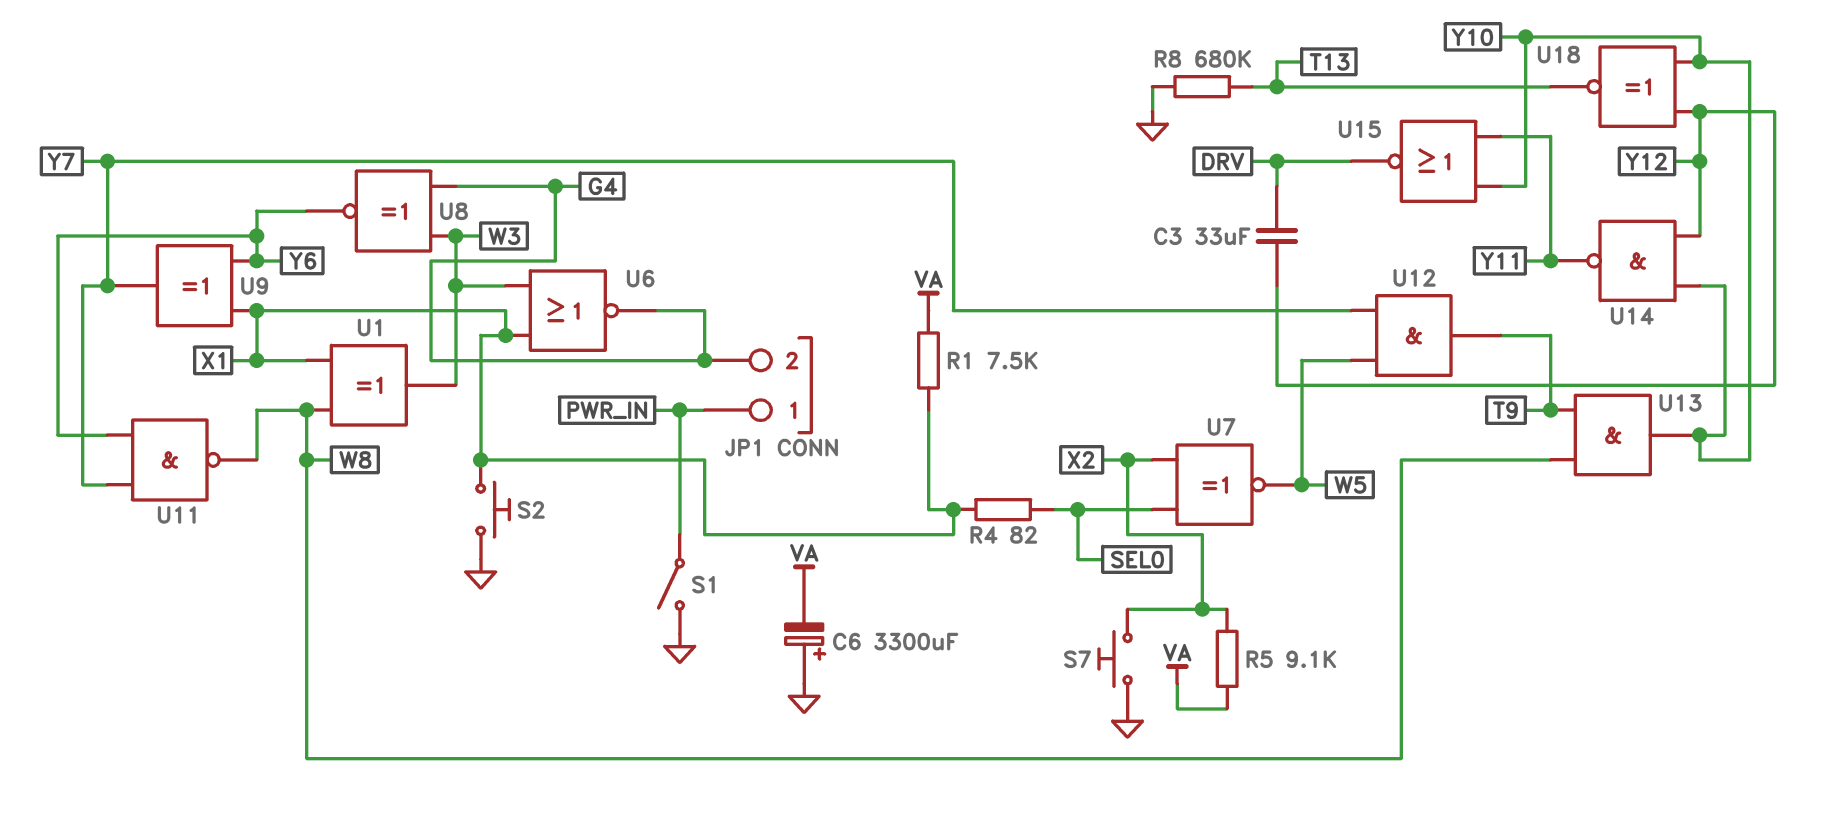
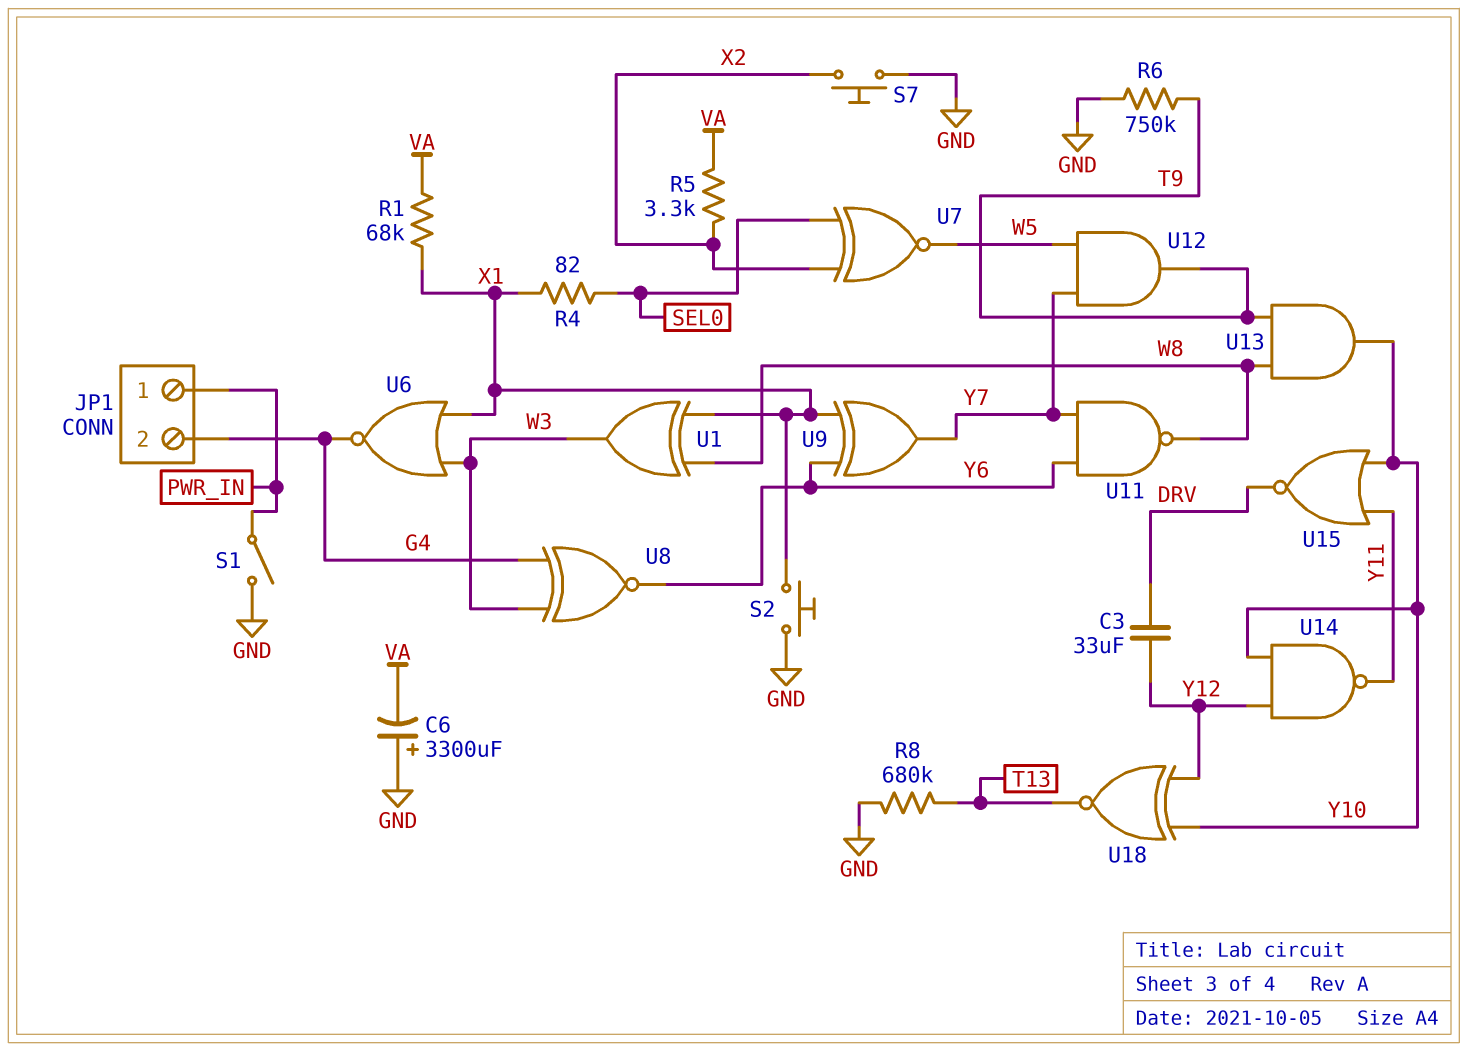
R1: 7.5k (VA, X1) -> 68k (VA, X1)
R5: 9.1k (VA, X2) -> 3.3k (VA, X2)
R6: none -> 750k (GND, T9)

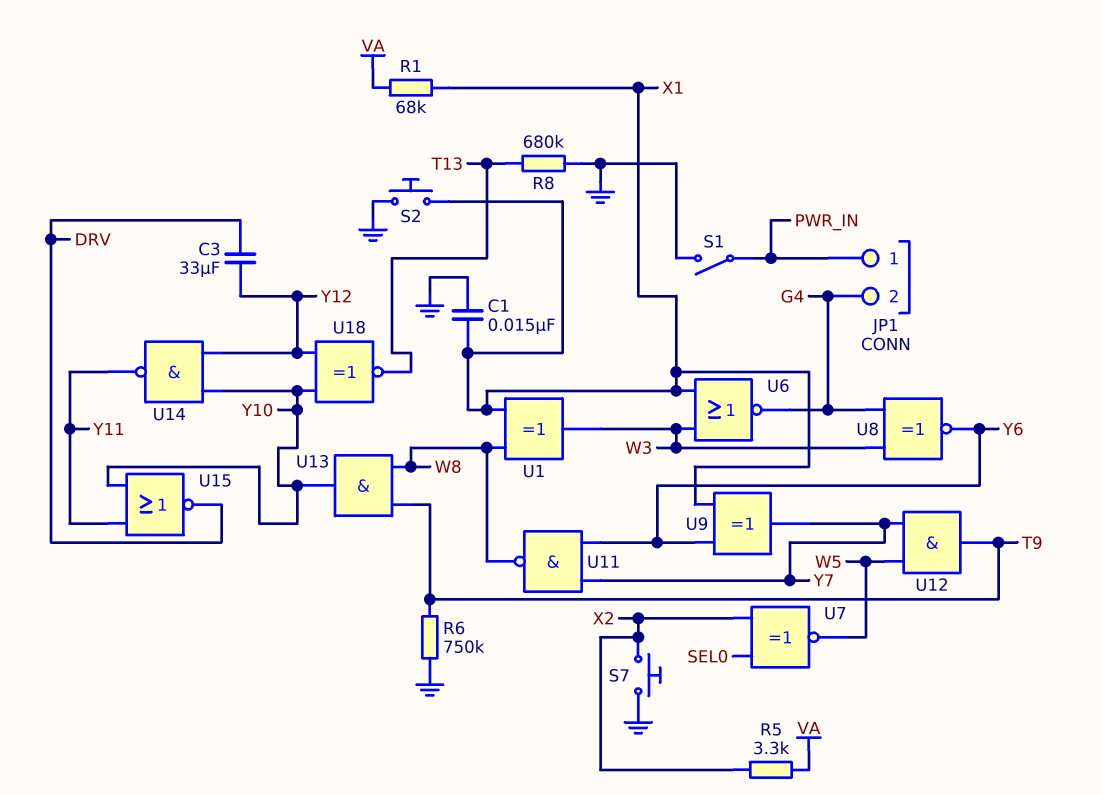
C1: none -> 15nF (GND, X1)
C6: 3300uF (plus GND, minus VA) -> none
R4: 82 (SEL0, X1) -> none

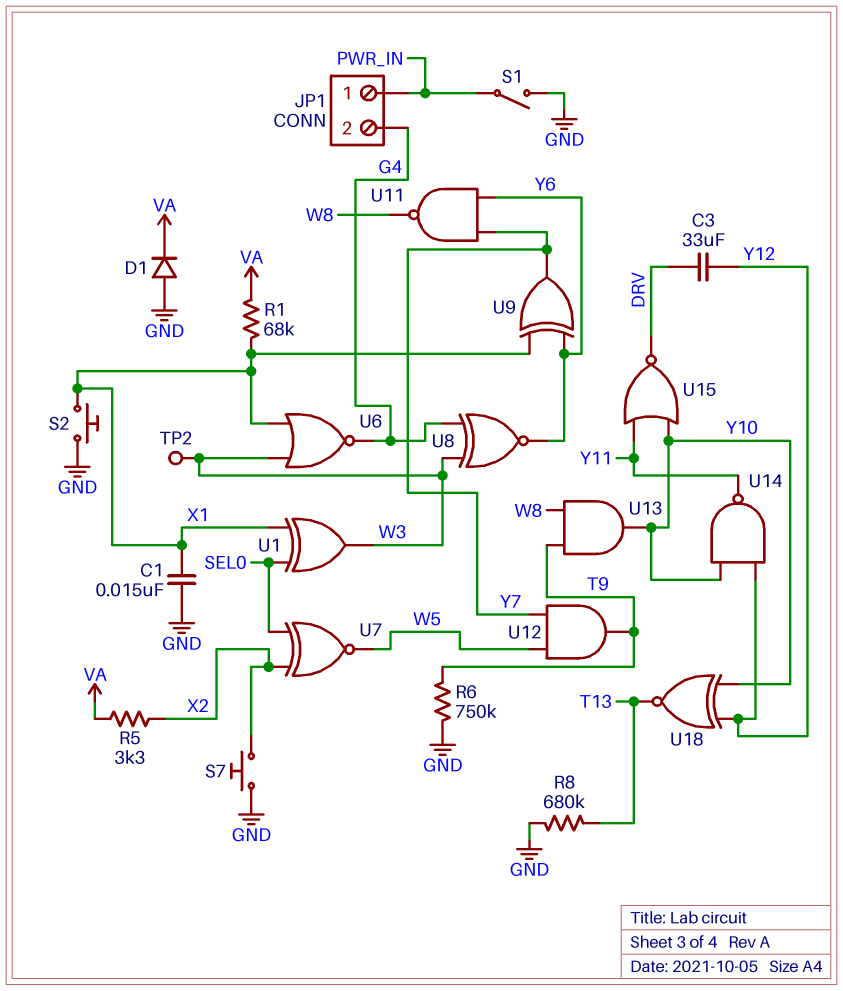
D1: none -> diode (A GND, K VA)
TP2: none -> test point (W3)
U1: XOR (in W8, in X1, out W3) -> XOR (in SEL0, in X1, out W3)

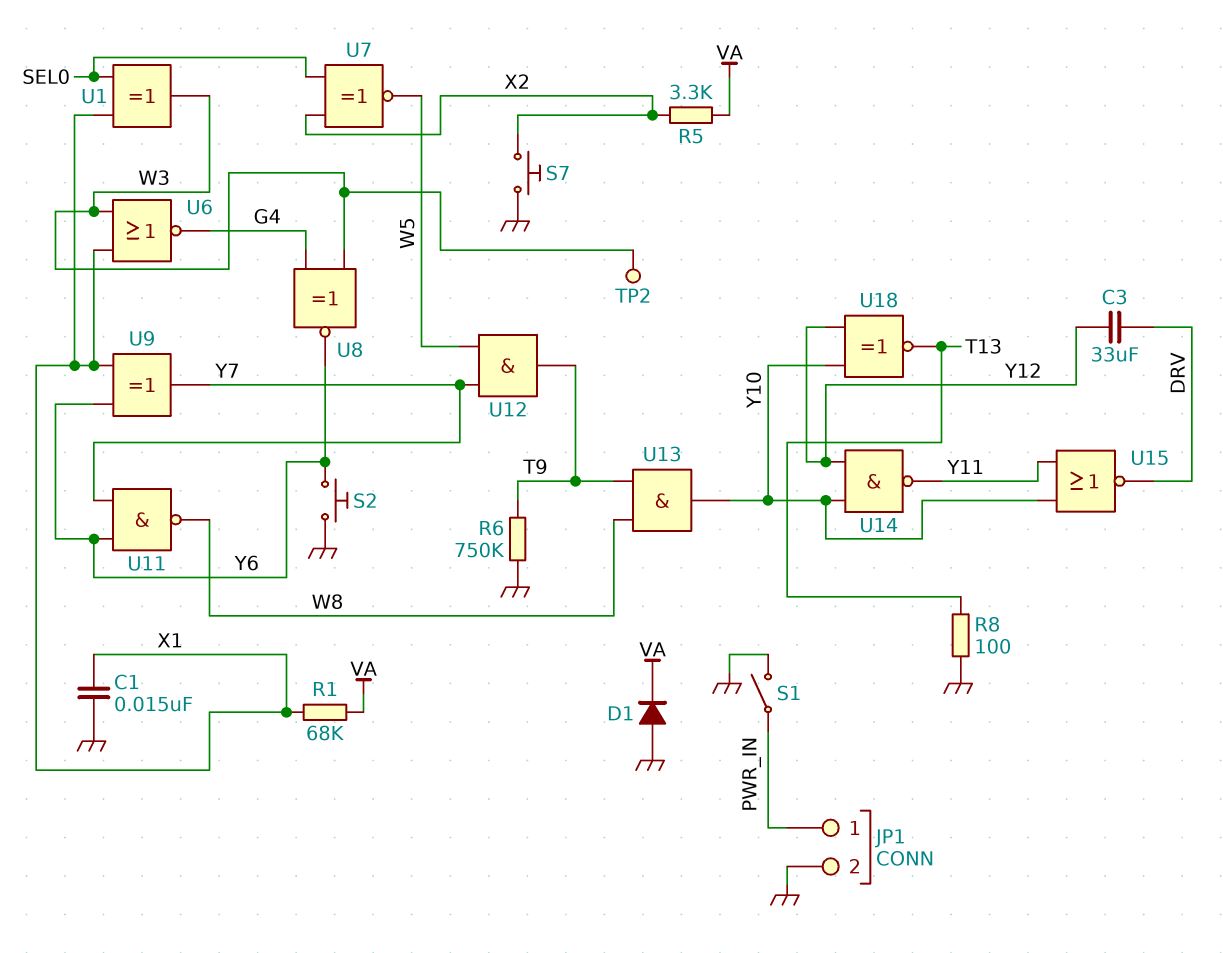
JP1 pin 2: G4 -> GND
R8: 680k (GND, T13) -> 100 (GND, T13)
S2: button (GND, X1) -> button (GND, Y6)

